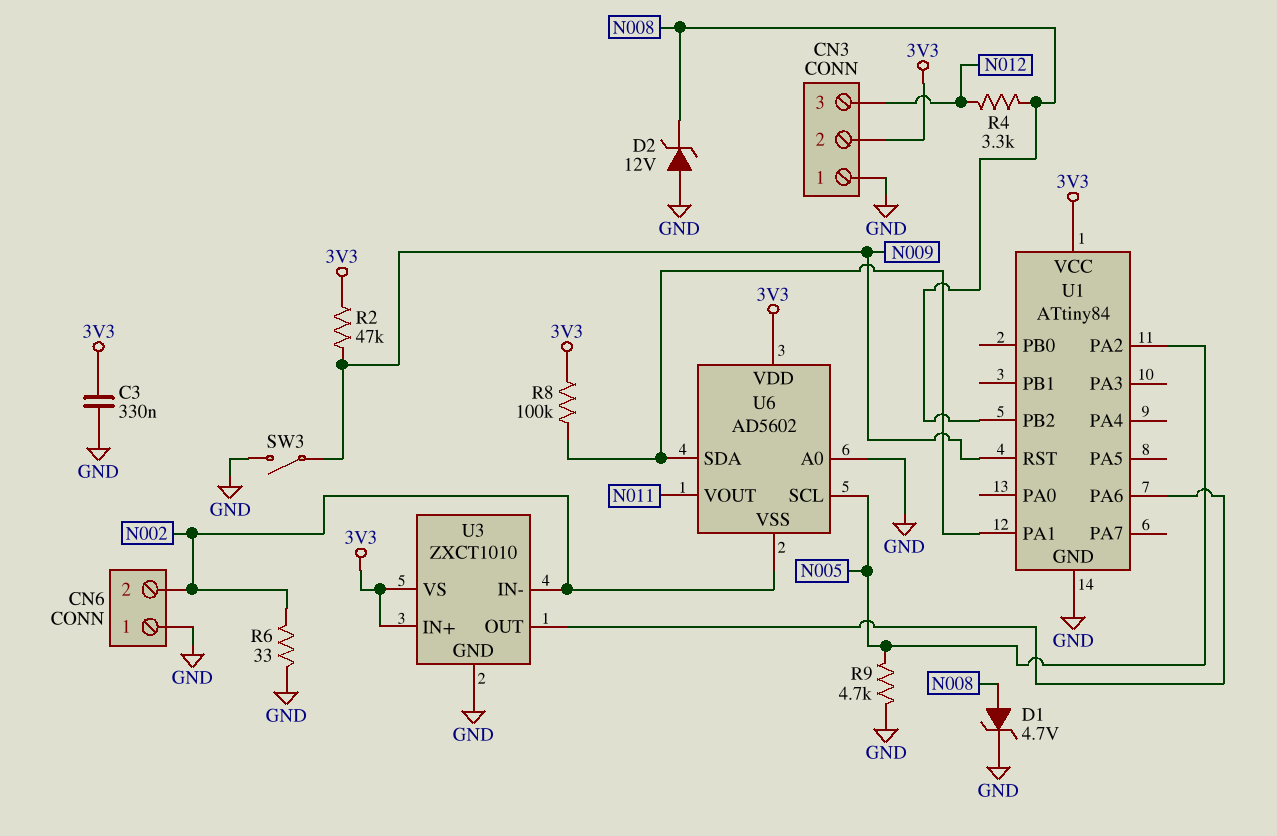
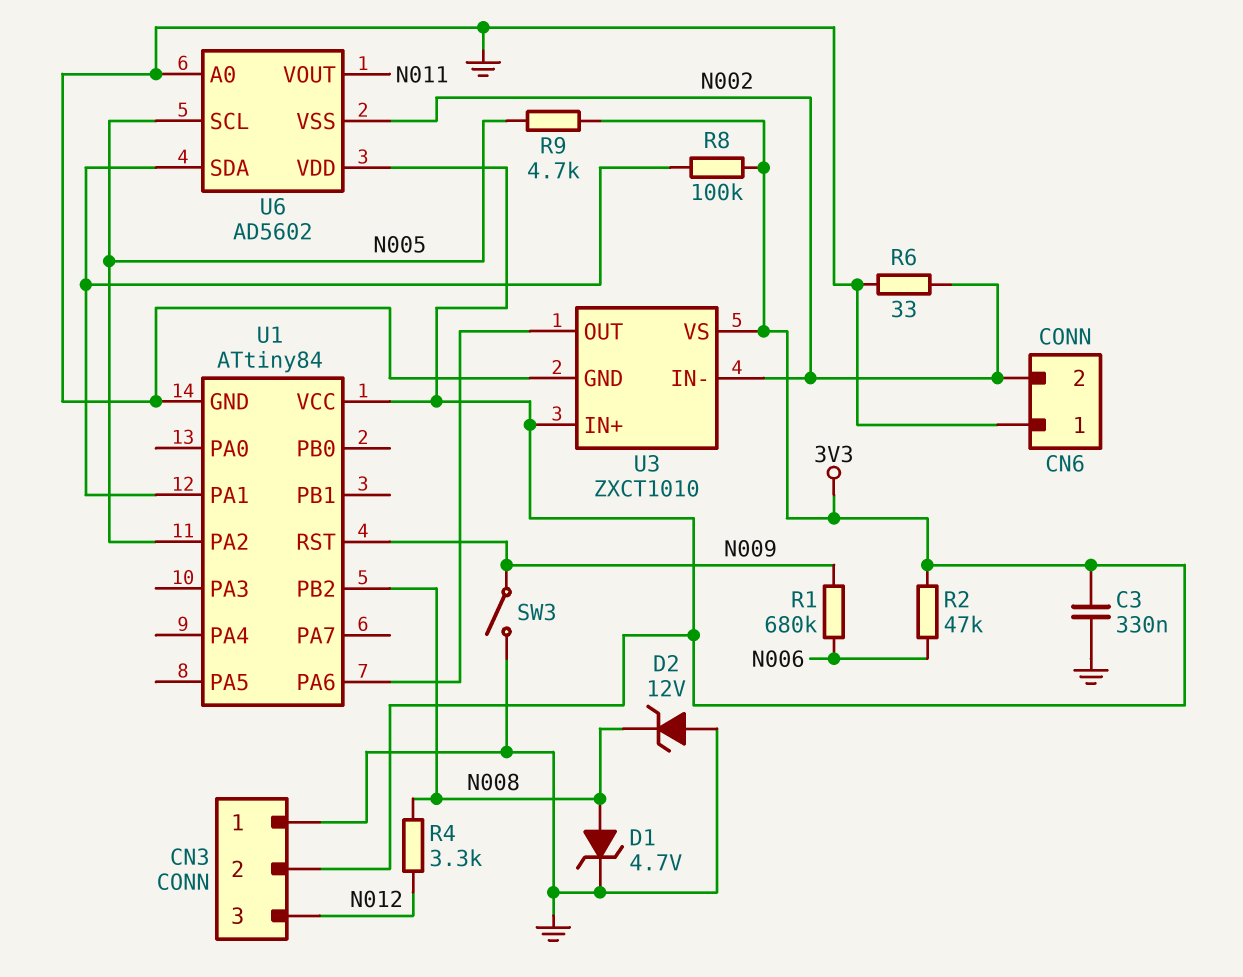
R1: none -> 680k (N006, N009)
R2: 47k (3V3, N009) -> 47k (3V3, N006)
R9: 4.7k (GND, N005) -> 4.7k (3V3, N005)

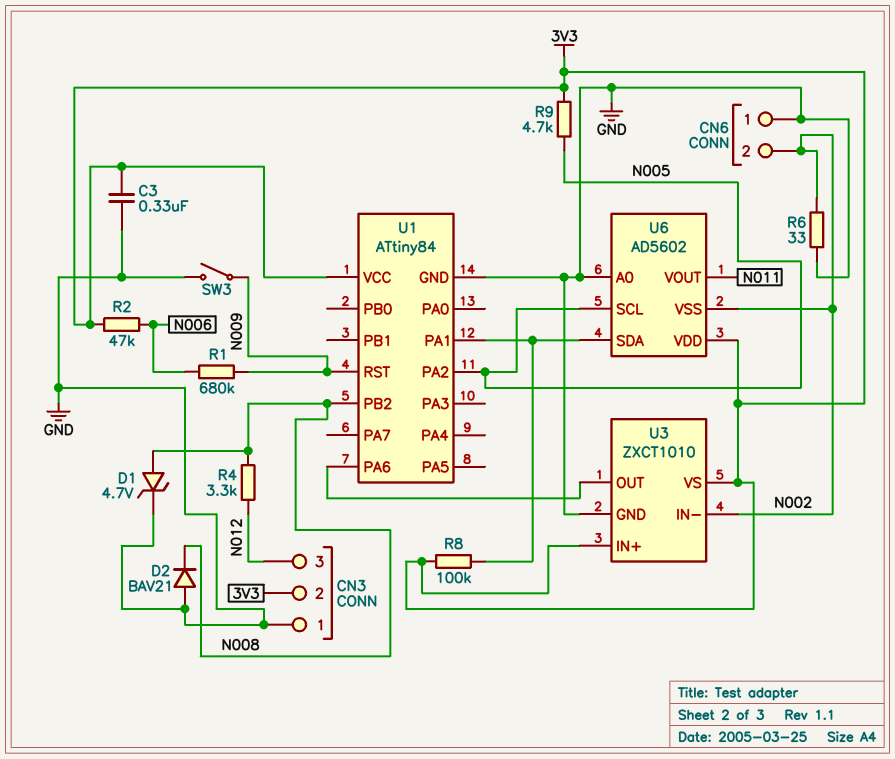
D2: zener 12V (A GND, K N008) -> diode BAV21 (A GND, K N008)

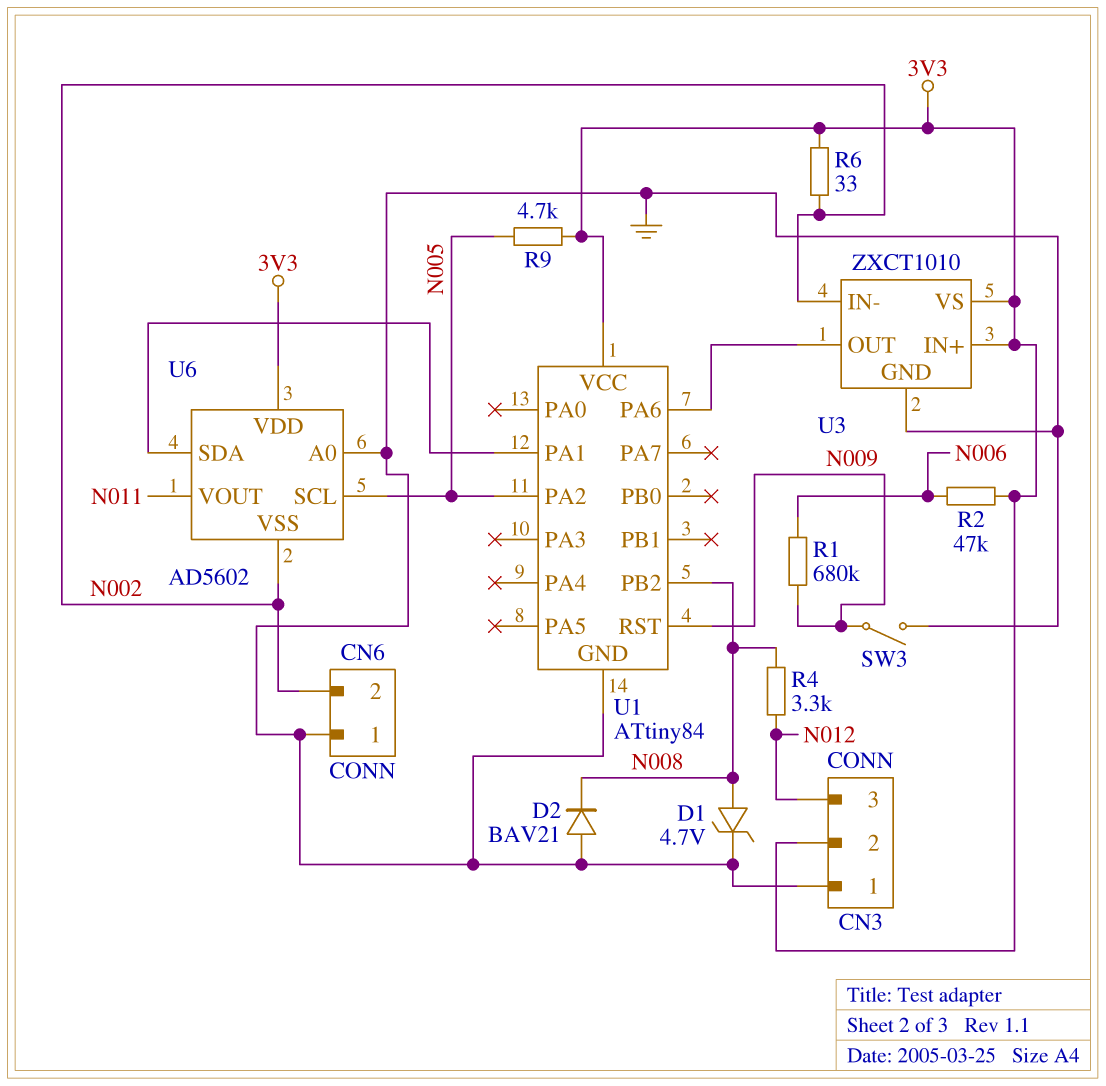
C3: 330nF (3V3, GND) -> none
R6: 33 (GND, N002) -> 33 (3V3, N002)
R8: 100k (3V3, U1/PA1) -> none

